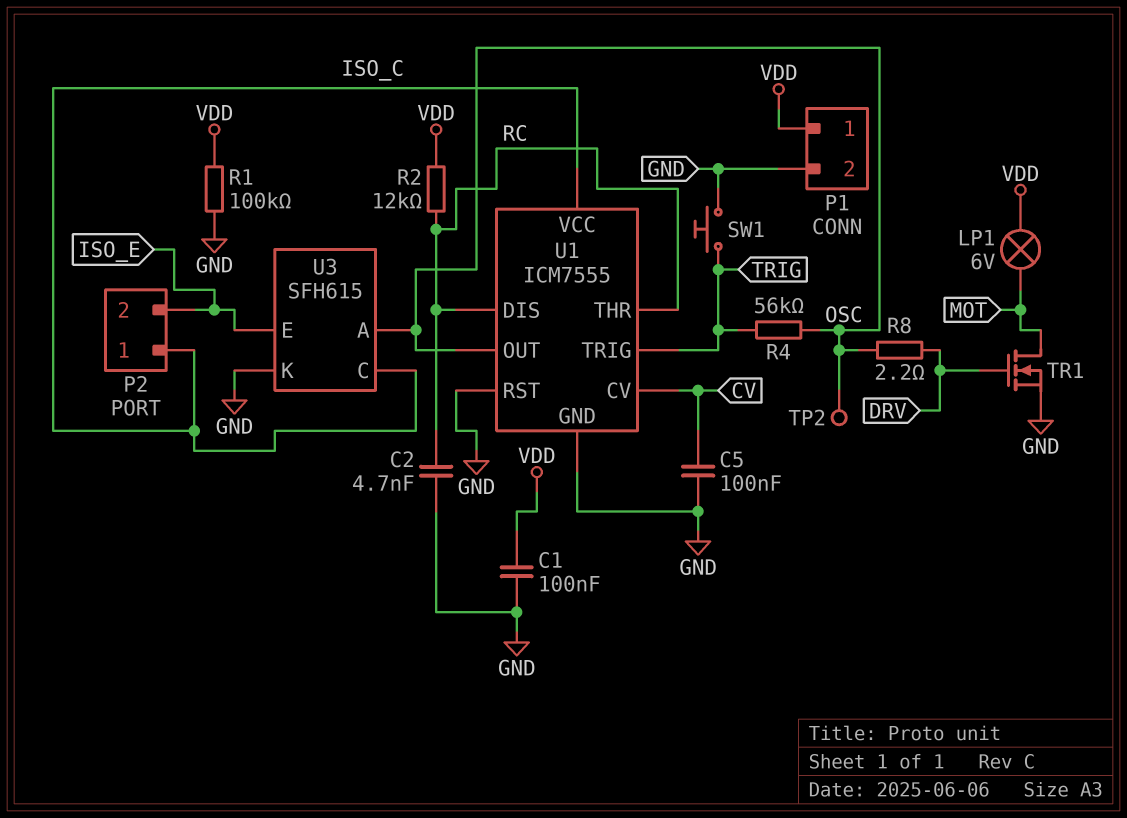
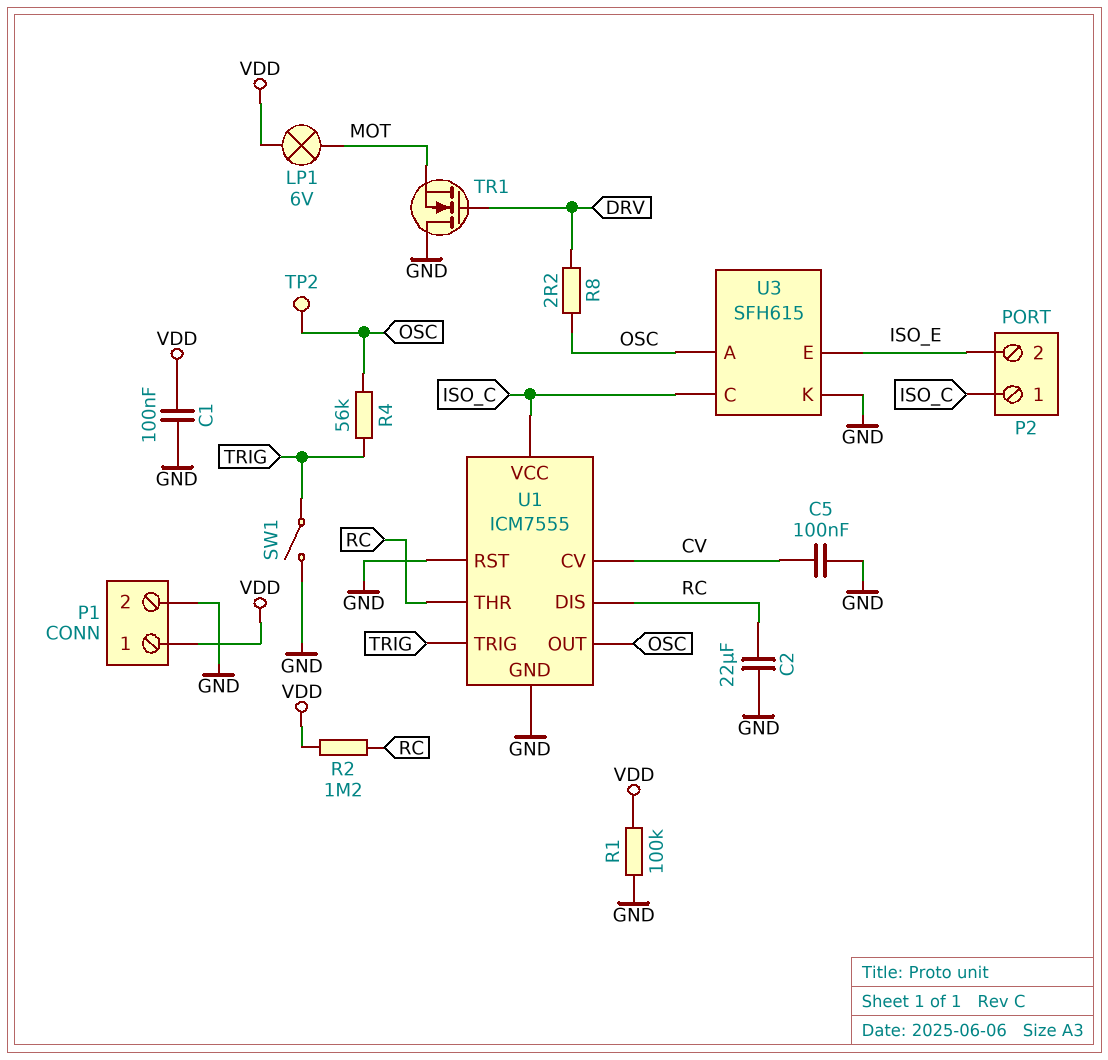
C2: 4.7nF (GND, RC) -> 22uF (GND, RC)
R2: 12k (RC, VDD) -> 1.2M (RC, VDD)
SW1: button (GND, TRIG) -> switch (GND, TRIG)
TR1: NMOS (G DRV, D MOT, S GND) -> NMOS (G DRV, D GND, S MOT)

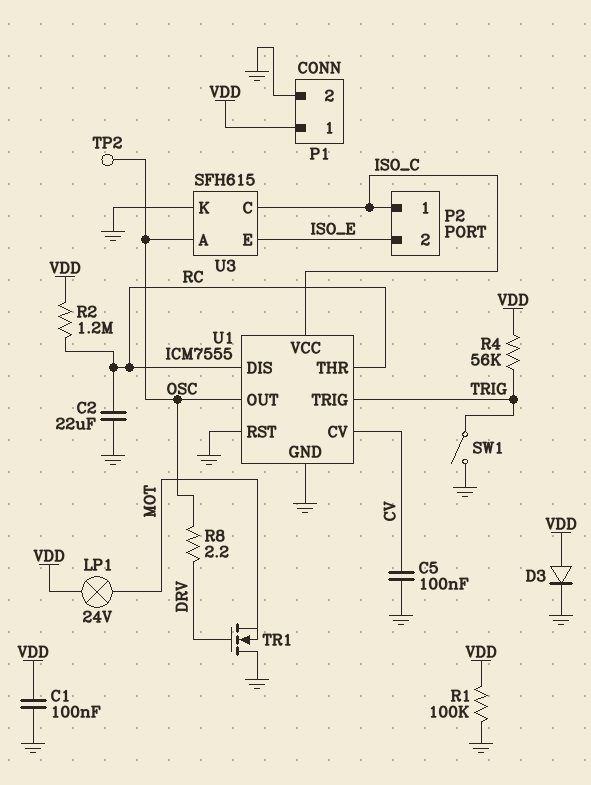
D3: none -> diode (A VDD, K GND)
LP1: lamp 6V (MOT, VDD) -> lamp 24V (MOT, VDD)
R4: 56k (OSC, TRIG) -> 56k (TRIG, VDD)

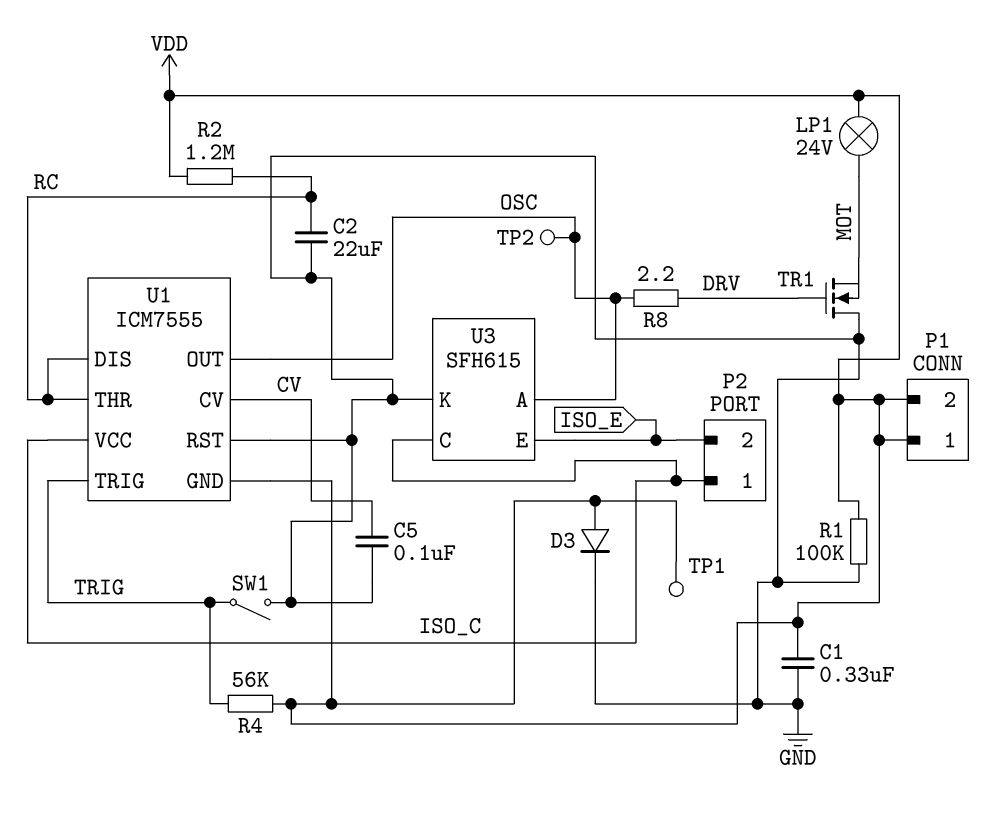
C1: 100nF (GND, VDD) -> 330nF (GND, VDD)
P1 pin 2: GND -> VDD
TP1: none -> test point (VDD)
U1 pin GND: GND -> VDD

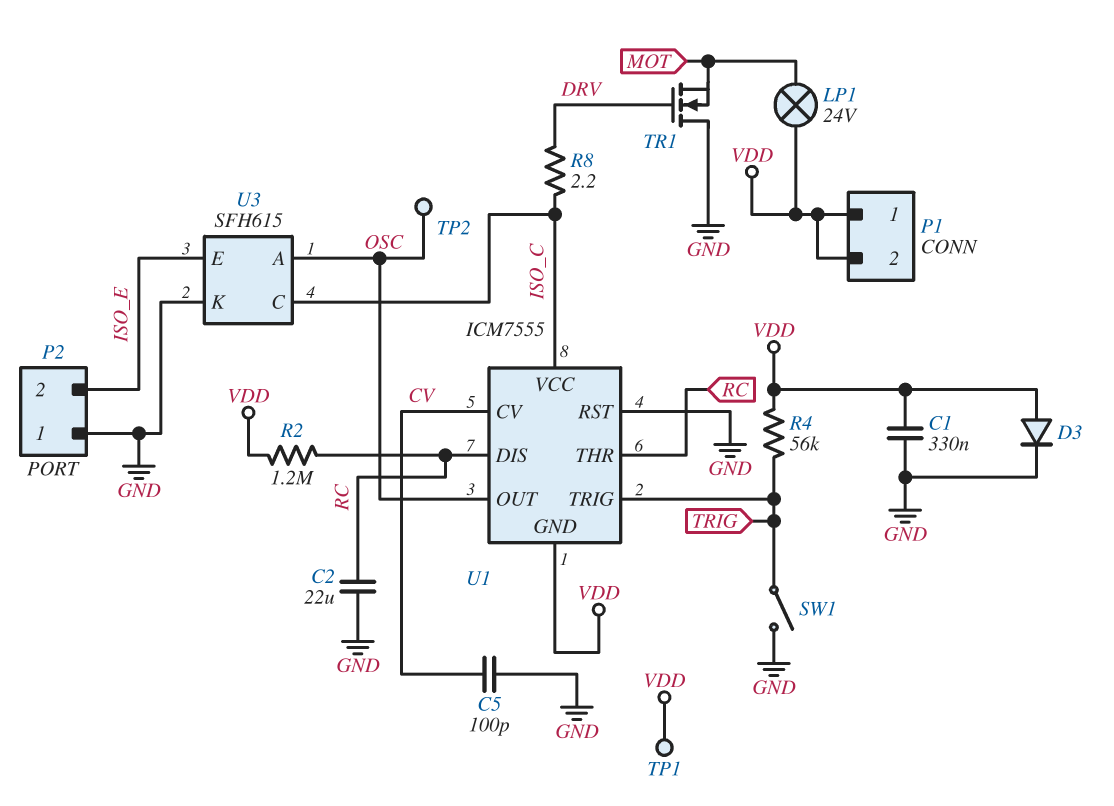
C5: 100nF (CV, GND) -> 100pF (CV, GND)
P2 pin 1: ISO_C -> GND
R1: 100k (GND, VDD) -> none
R8: 2.2 (DRV, OSC) -> 2.2 (DRV, ISO_C)

